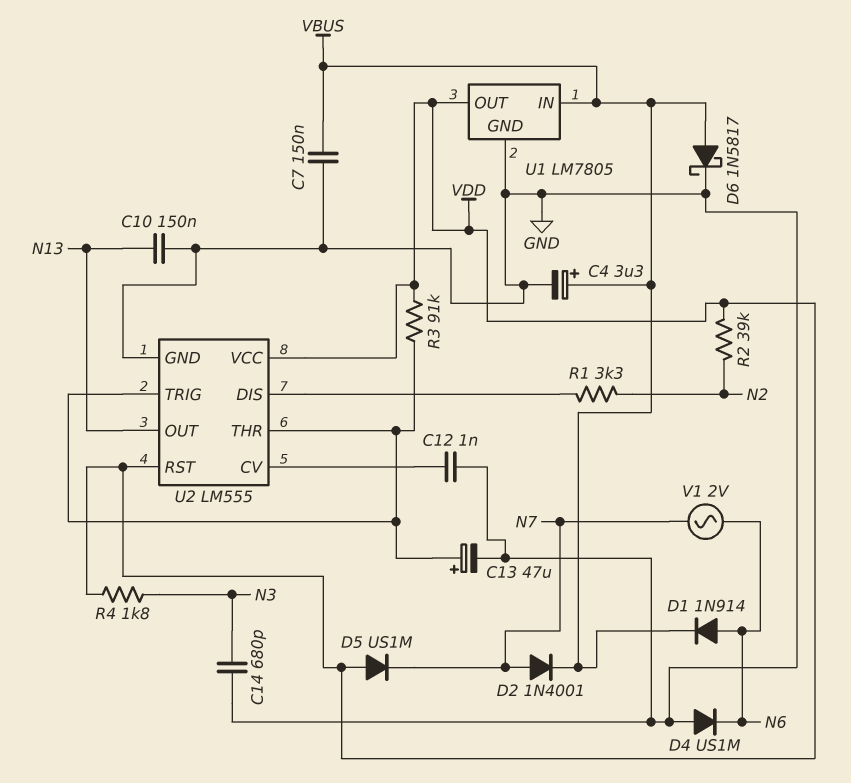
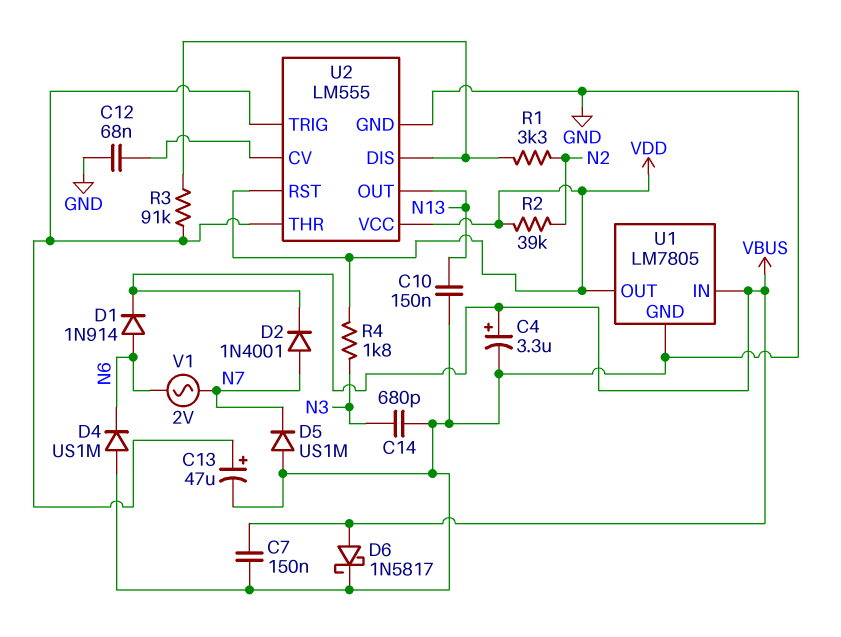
C12: 1nF (GND, U2/CV) -> 68nF (GND, U2/CV)
D5: diode US1M (A VDD, K N7) -> diode US1M (A GND, K N7)
R3: 91k (U2/THR, VDD) -> 91k (U2/DIS, U2/THR)

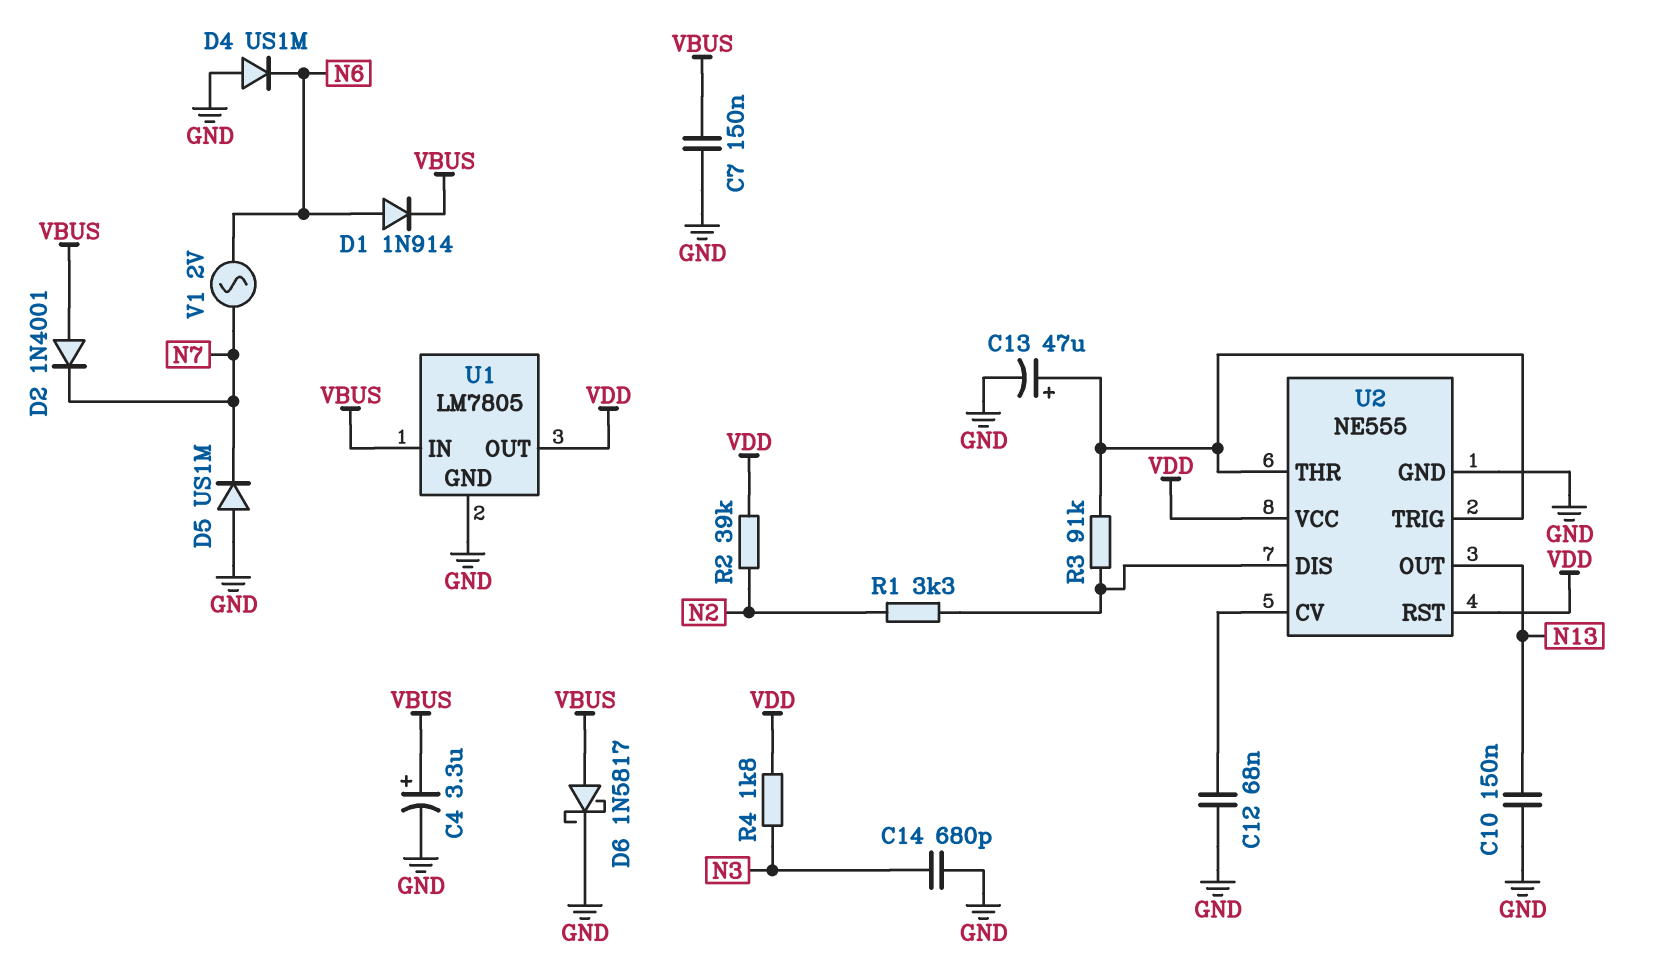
D2: diode 1N4001 (A N7, K VBUS) -> diode 1N4001 (A VBUS, K N7)
U2: LM555 -> NE555

